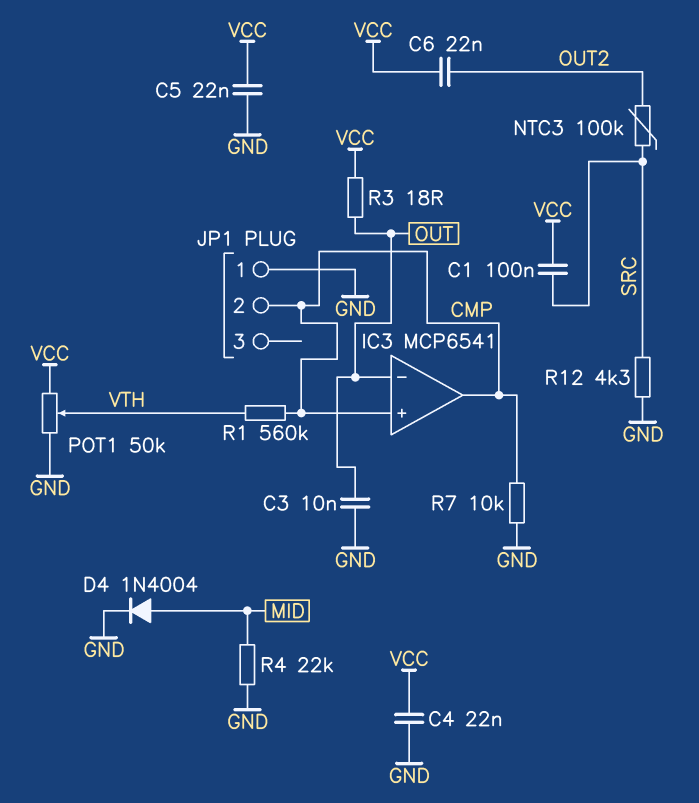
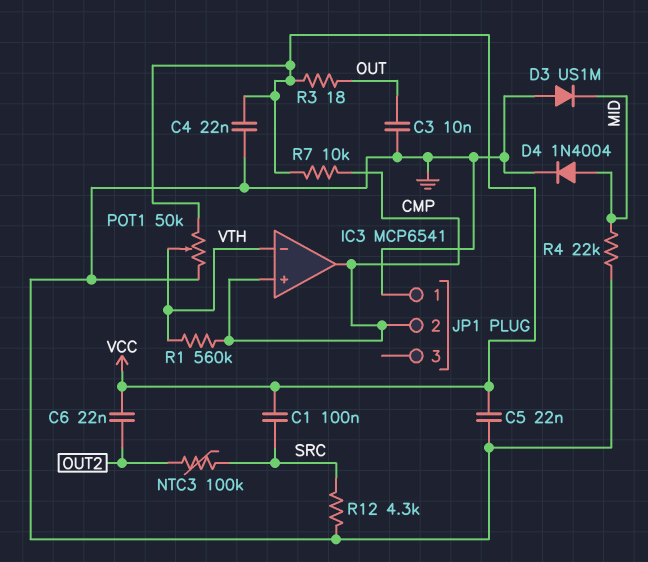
D3: none -> diode US1M (A GND, K MID)
IC3 pin in-: OUT -> VTH
R7: 10k (CMP, GND) -> 10k (CMP, VCC)

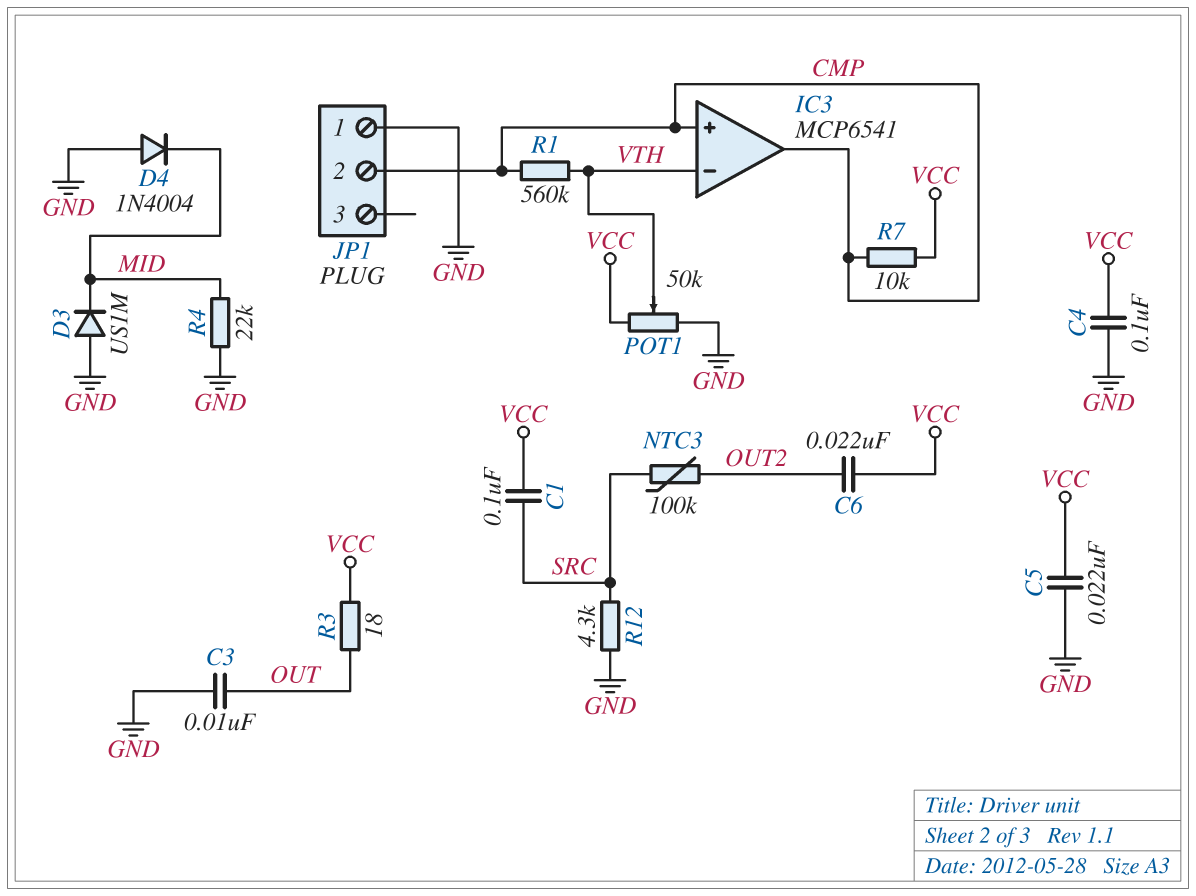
C4: 22nF (GND, VCC) -> 100nF (GND, VCC)
D4: diode 1N4004 (A MID, K GND) -> diode 1N4004 (A GND, K MID)

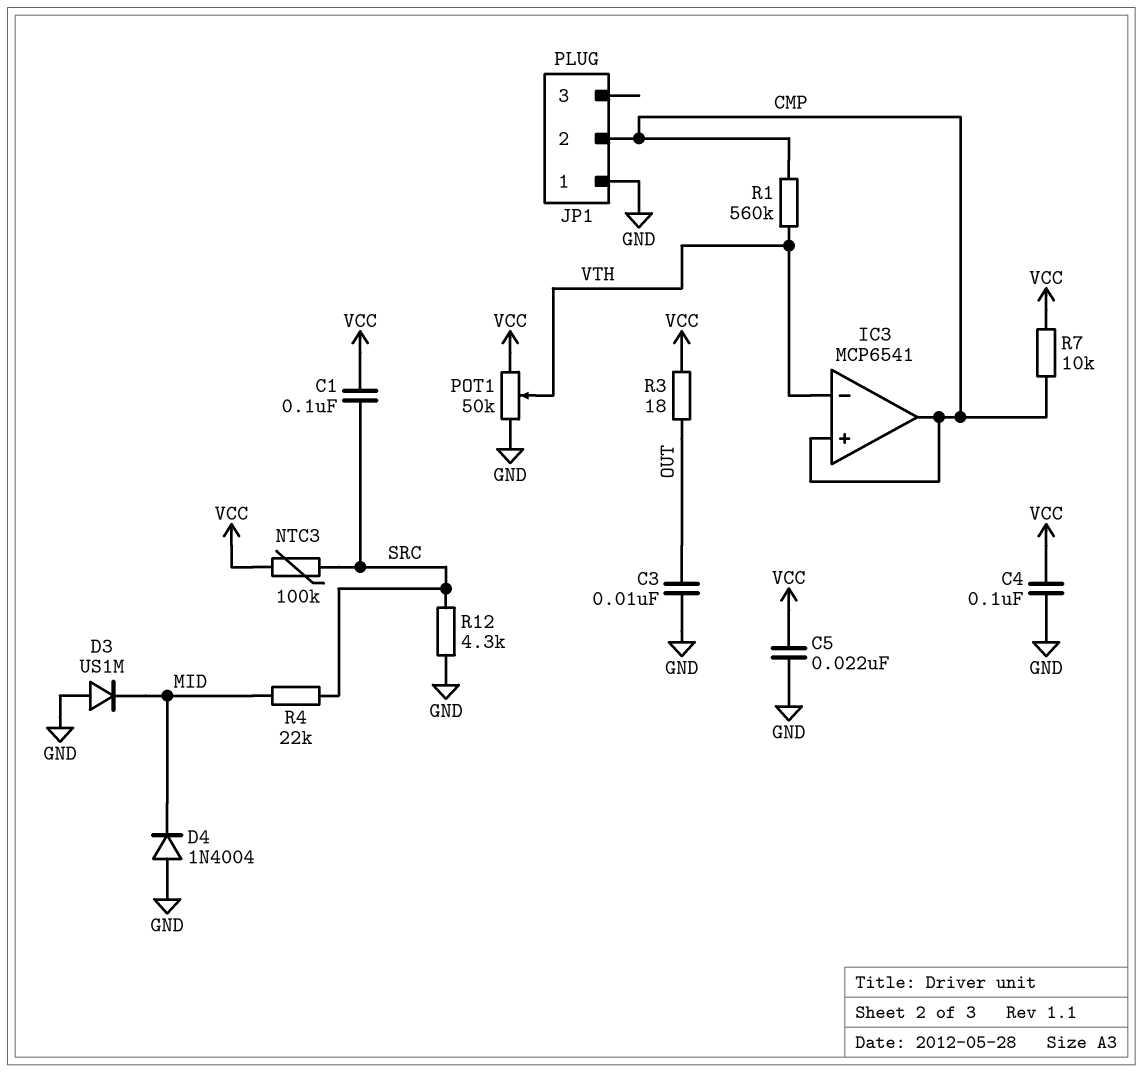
C6: 22nF (OUT2, VCC) -> none
NTC3: 100k (OUT2, SRC) -> 100k (SRC, VCC)
R4: 22k (GND, MID) -> 22k (MID, SRC)

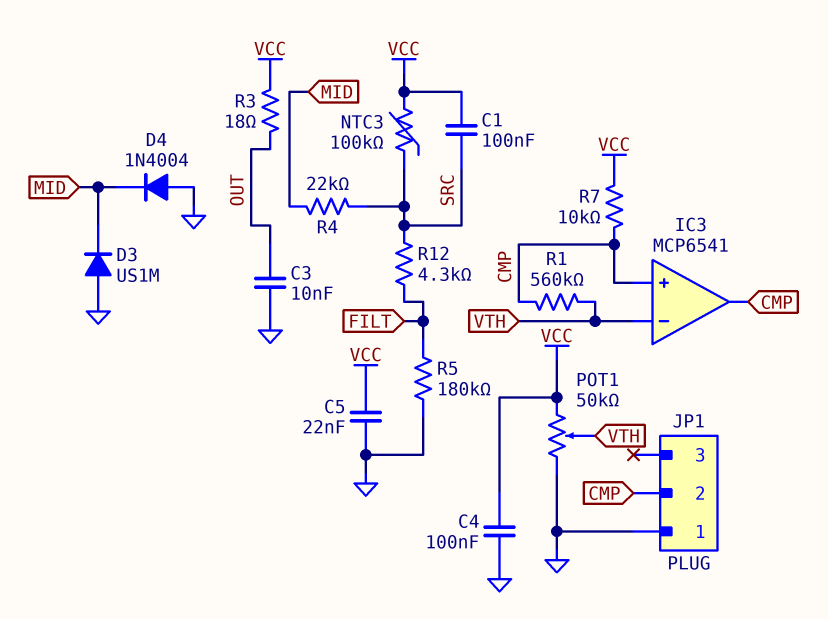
R5: none -> 180k (FILT, GND)
R12: 4.3k (GND, SRC) -> 4.3k (FILT, SRC)

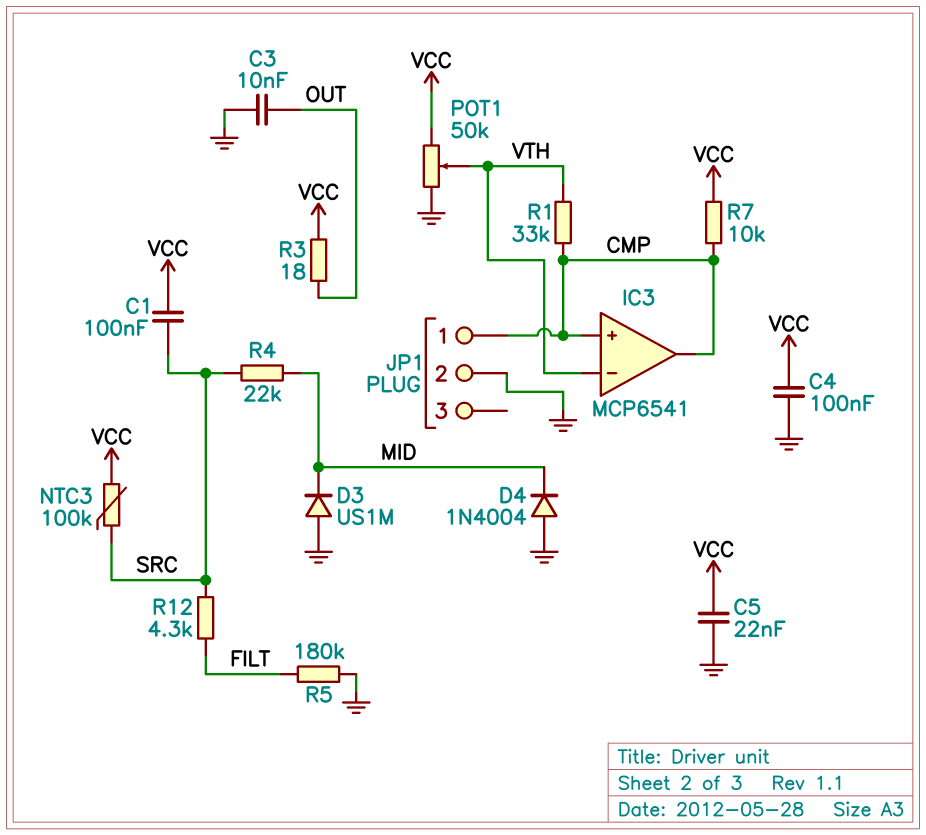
JP1 pin 1: GND -> CMP
JP1 pin 2: CMP -> GND
R1: 560k (CMP, VTH) -> 33k (CMP, VTH)

